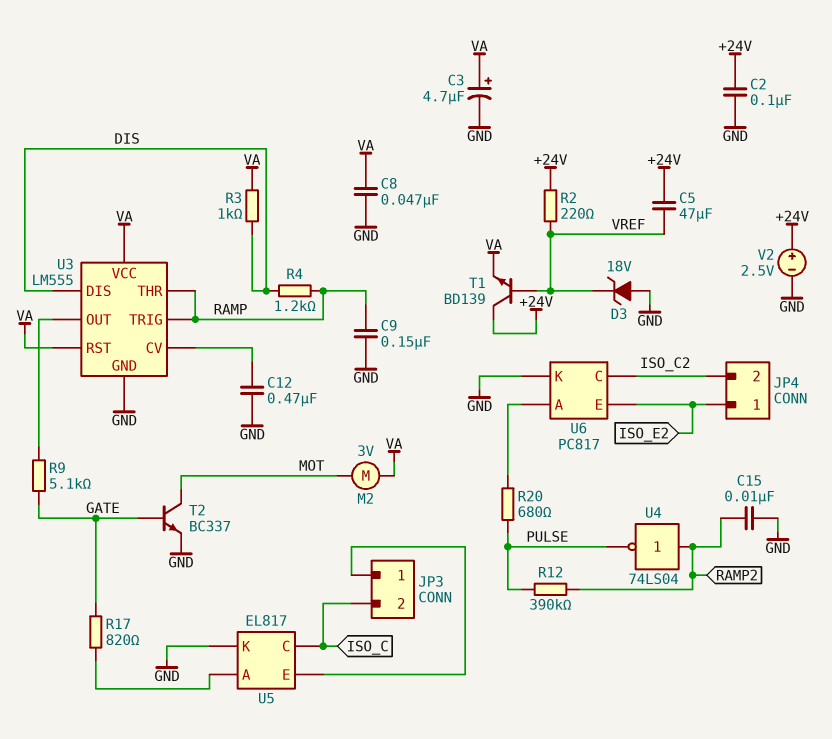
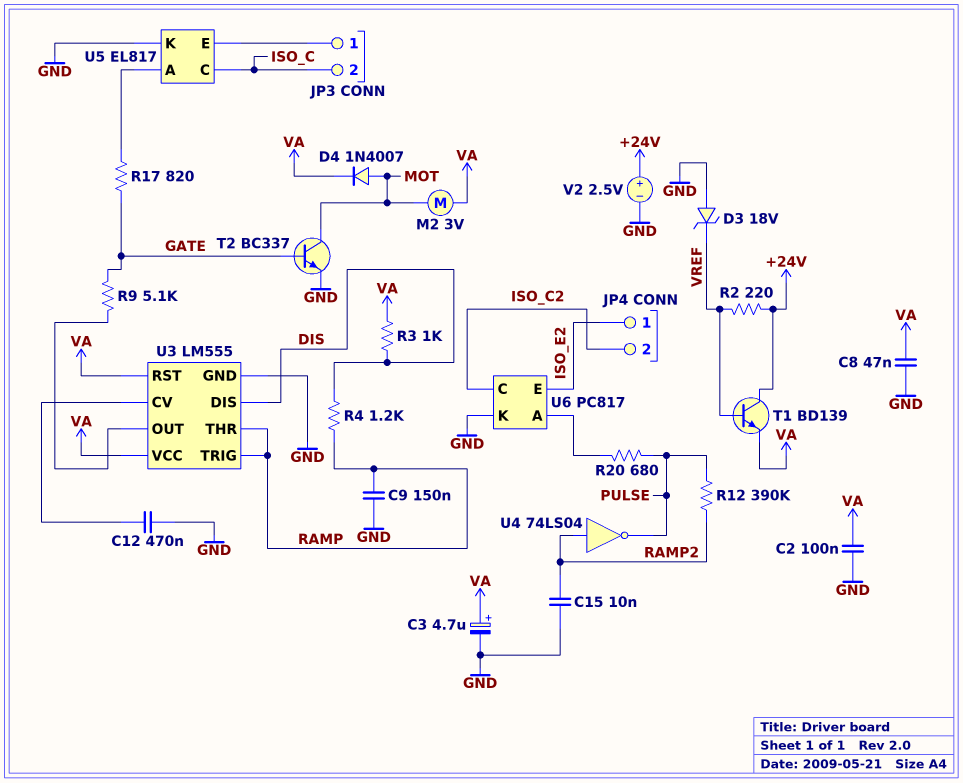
C2: 100nF (+24V, GND) -> 100nF (GND, VA)
C5: 47uF (+24V, VREF) -> none
D4: none -> diode 1N4007 (A MOT, K VA)

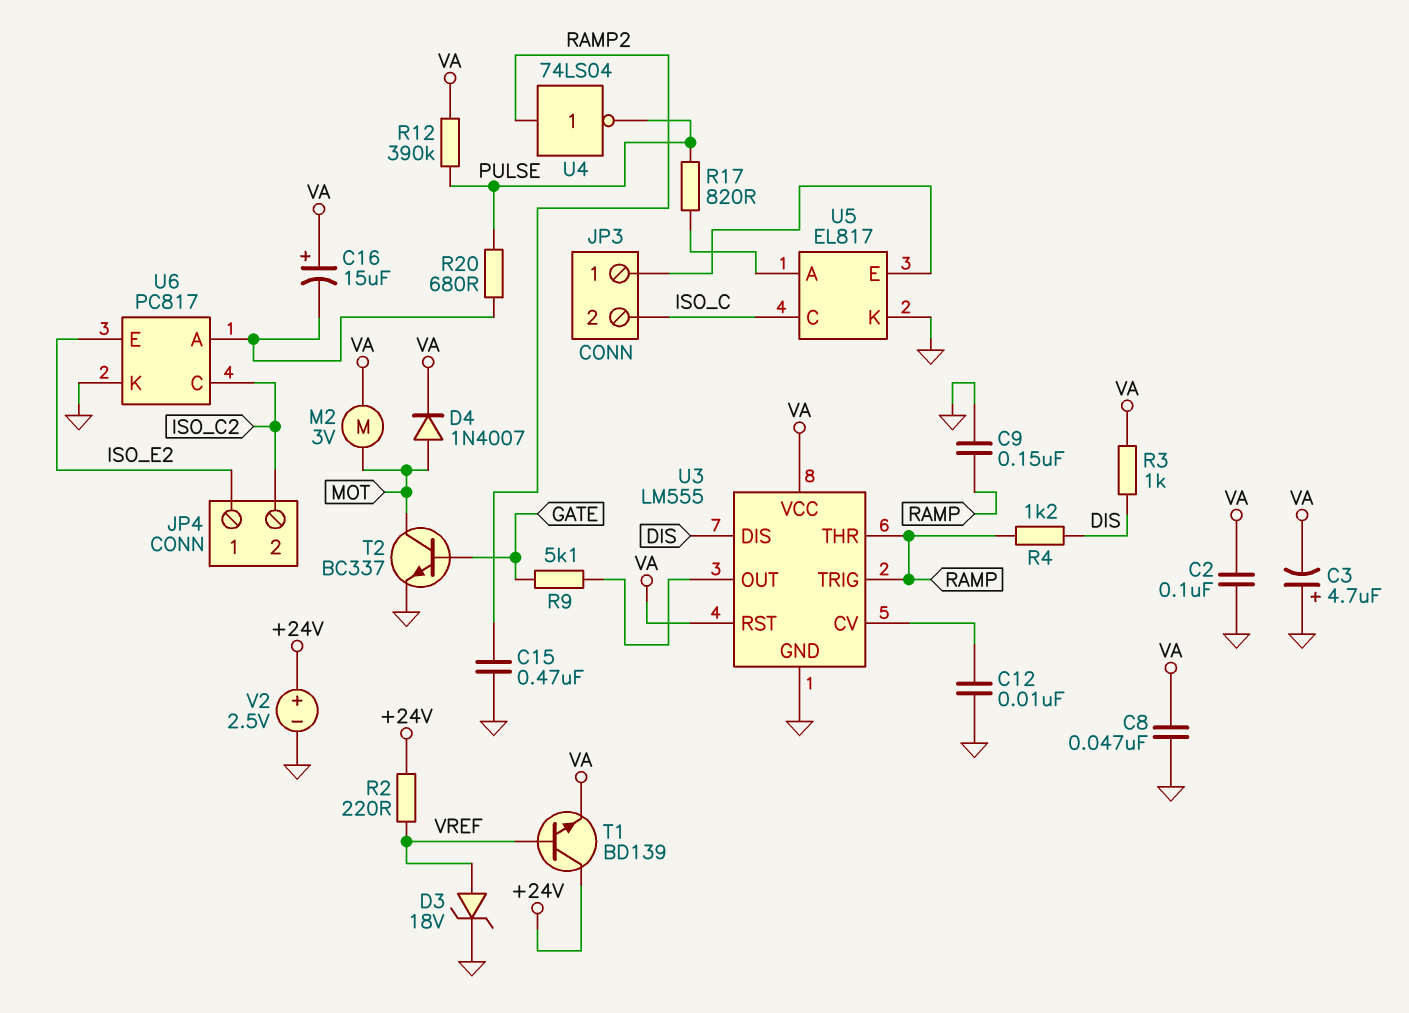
C3: 4.7uF (plus VA, minus GND) -> 4.7uF (plus GND, minus VA)
C12: 470nF (GND, U3/CV) -> 10nF (GND, U3/CV)
C15: 10nF (GND, RAMP2) -> 470nF (GND, RAMP2)
C16: none -> 15uF (plus VA, minus U6/A)
D3: zener 18V (A GND, K VREF) -> zener 18V (A VREF, K GND)
R12: 390k (PULSE, RAMP2) -> 390k (PULSE, VA)
R17: 820 (GATE, U5/A) -> 820 (PULSE, U5/A)

